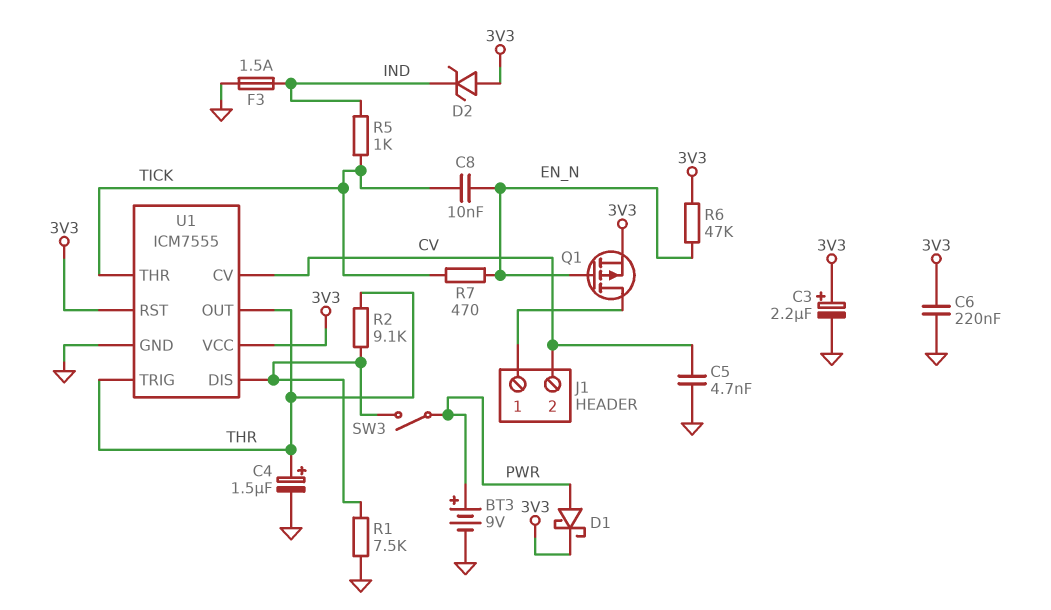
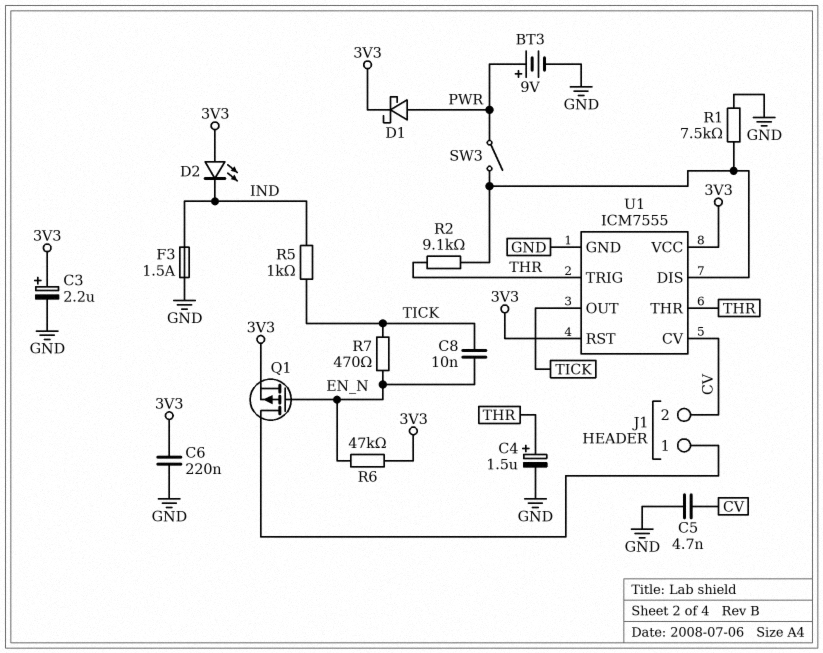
D2: zener (A 3V3, K IND) -> LED (A 3V3, K IND)
U1 pin OUT: THR -> TICK
U1 pin THR: TICK -> THR

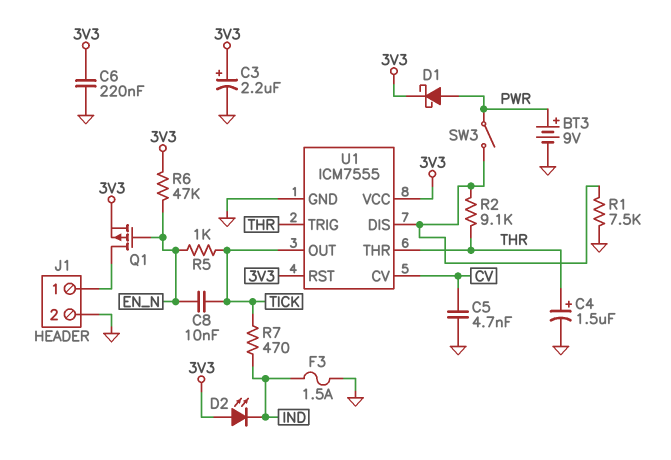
J1 pin 2: CV -> GND
R5: 1k (IND, TICK) -> 1k (EN_N, TICK)
R7: 470 (EN_N, TICK) -> 470 (IND, TICK)

